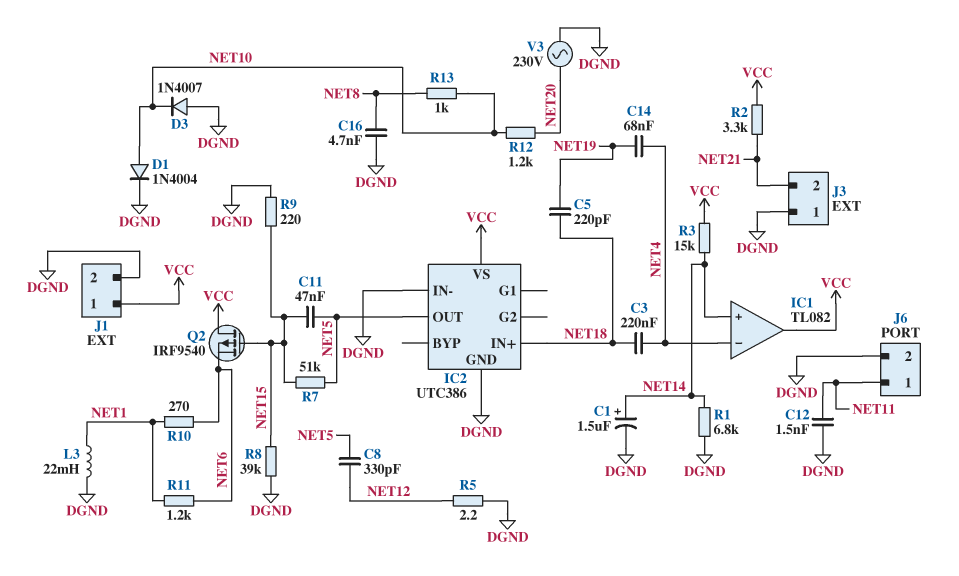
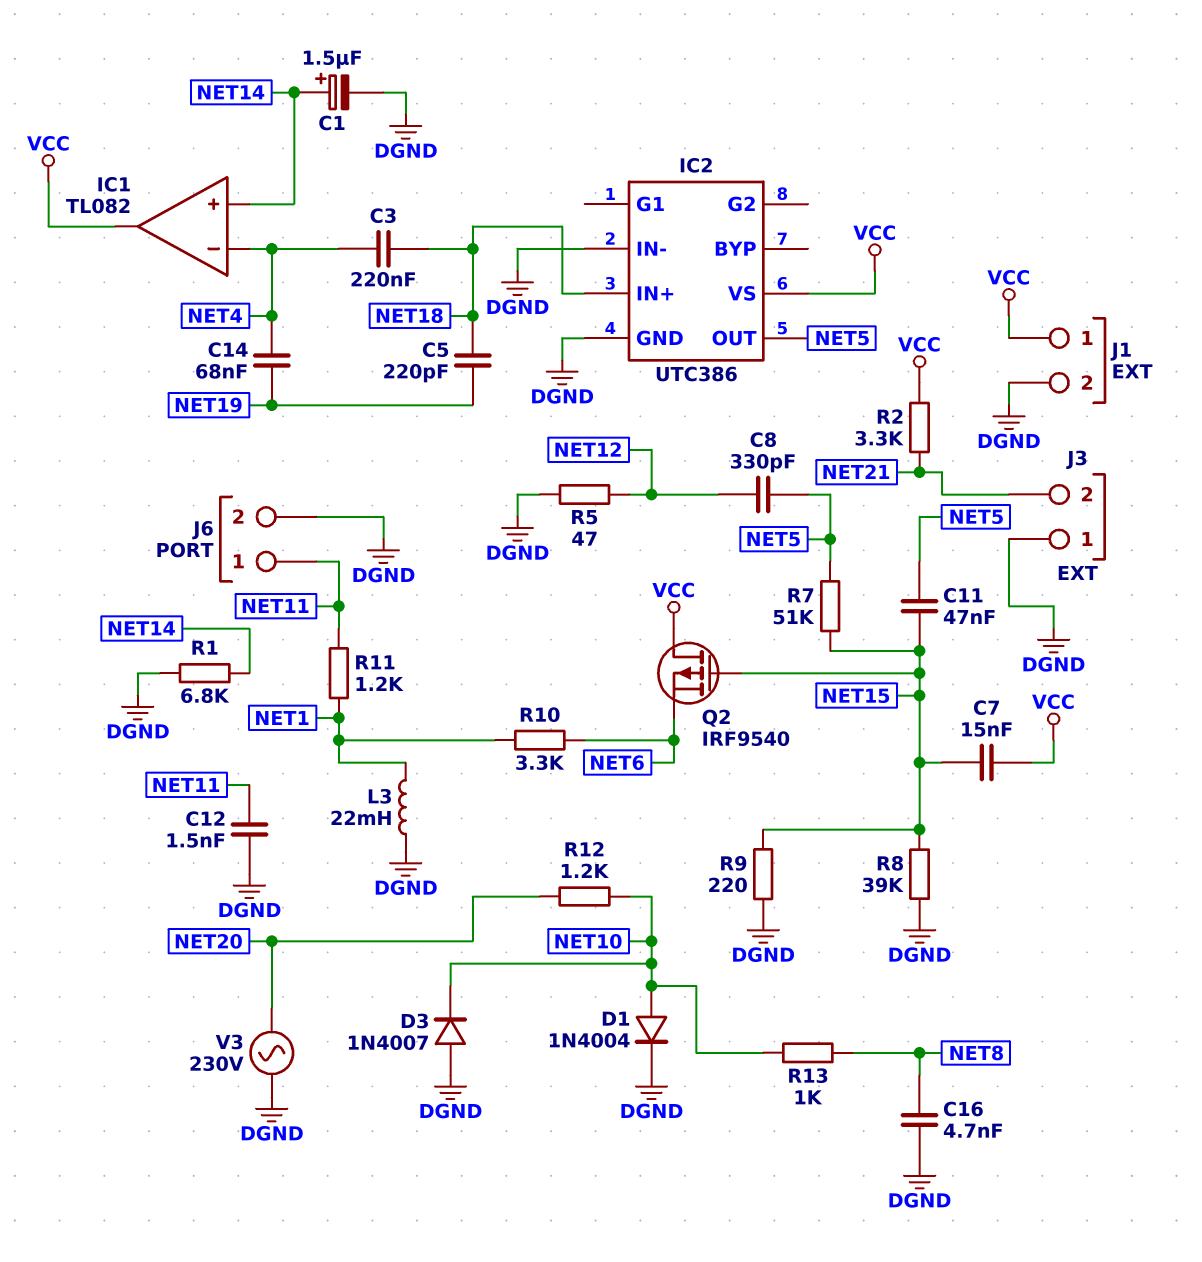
C7: none -> 15nF (NET15, VCC)
R3: 15k (NET14, VCC) -> none
R5: 2.2 (DGND, NET12) -> 47 (DGND, NET12)
R10: 270 (NET1, NET6) -> 3.3k (NET1, NET6)
R11: 1.2k (NET1, NET6) -> 1.2k (NET1, NET11)

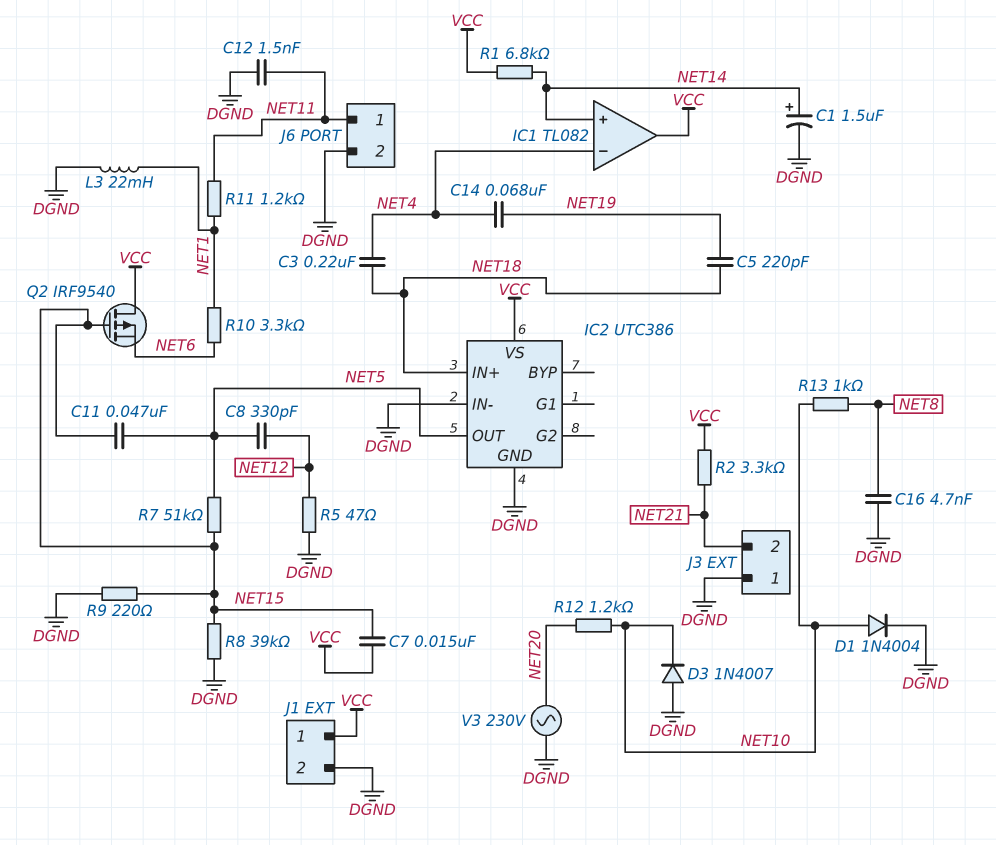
R1: 6.8k (DGND, NET14) -> 6.8k (NET14, VCC)

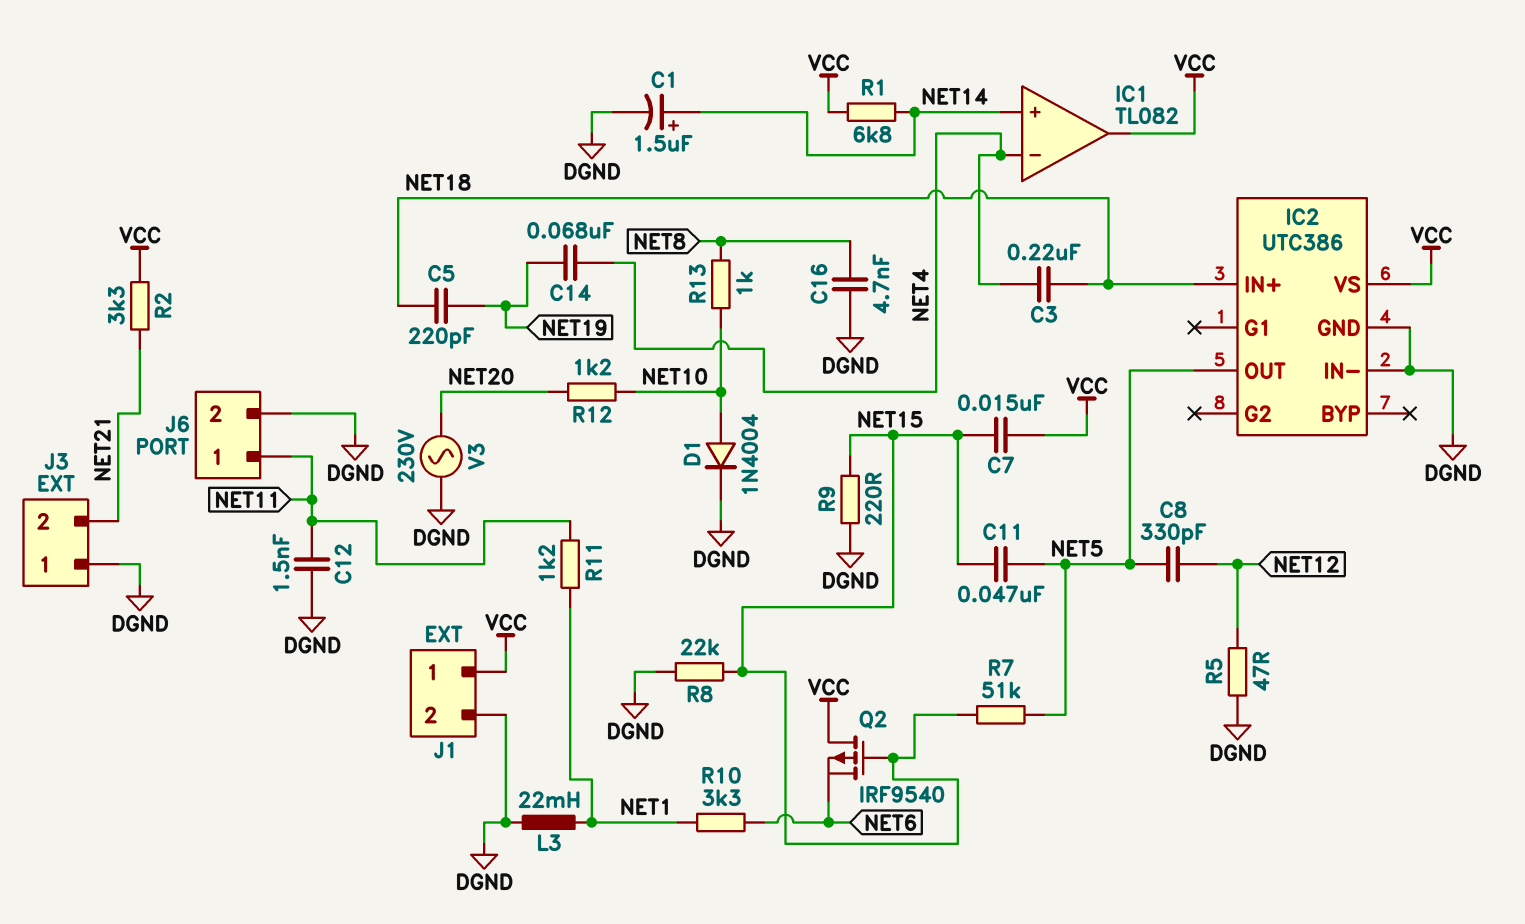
D3: diode 1N4007 (A DGND, K NET10) -> none
R8: 39k (DGND, NET15) -> 22k (DGND, NET15)

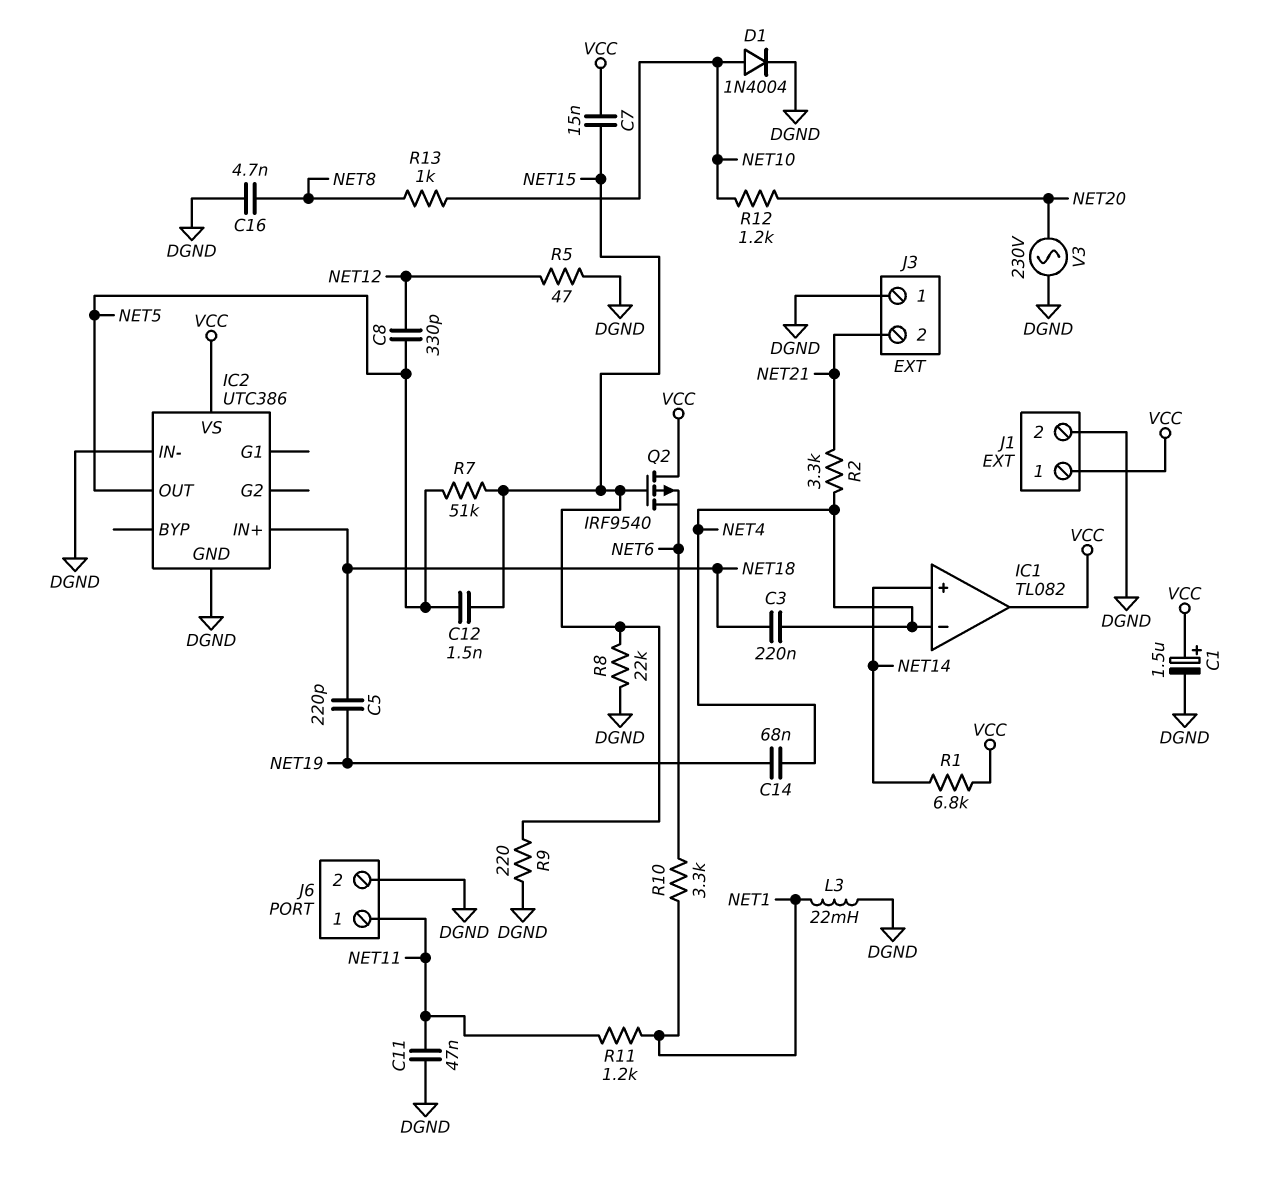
C1: 1.5uF (plus NET14, minus DGND) -> 1.5uF (plus VCC, minus DGND)
C11: 47nF (NET5, NET15) -> 47nF (DGND, NET11)
C12: 1.5nF (DGND, NET11) -> 1.5nF (NET5, NET15)
R2: 3.3k (NET21, VCC) -> 3.3k (NET4, NET21)

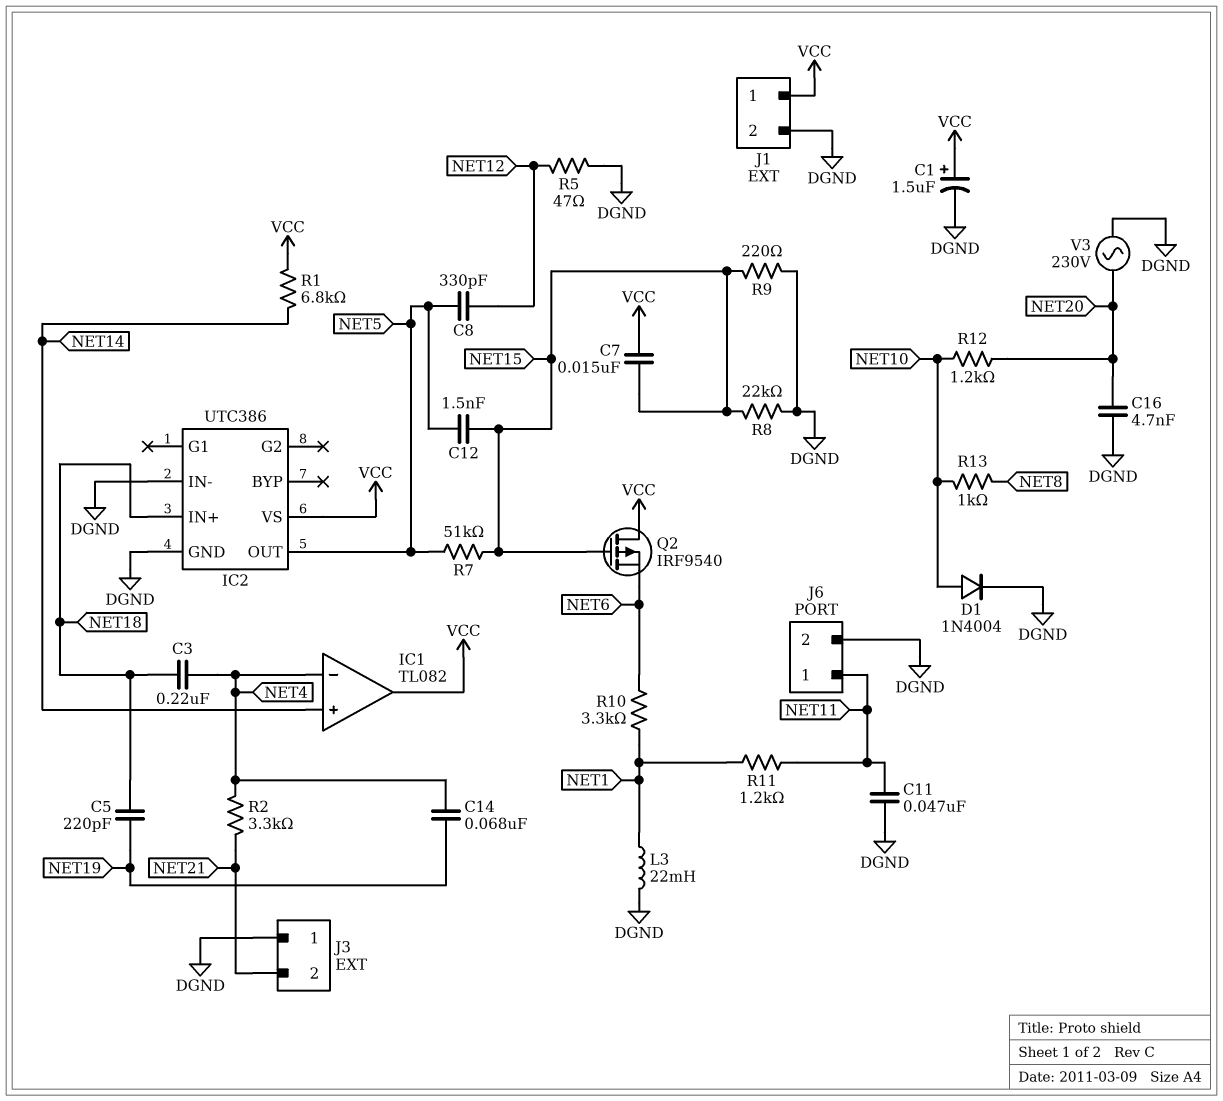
C16: 4.7nF (DGND, NET8) -> 4.7nF (DGND, NET20)

